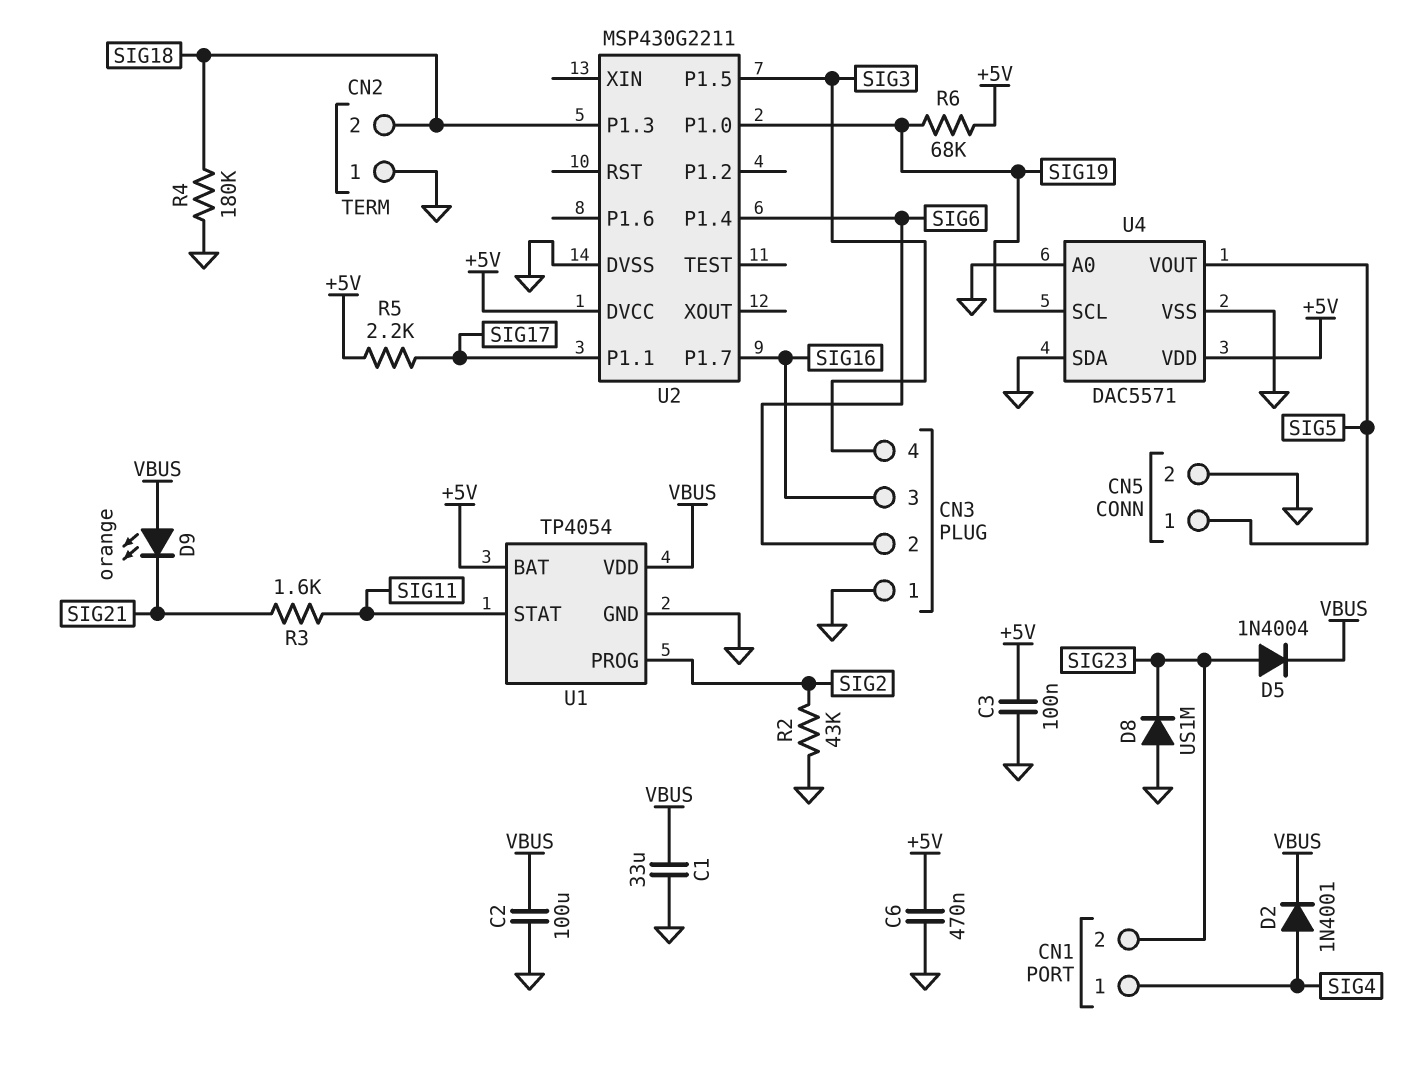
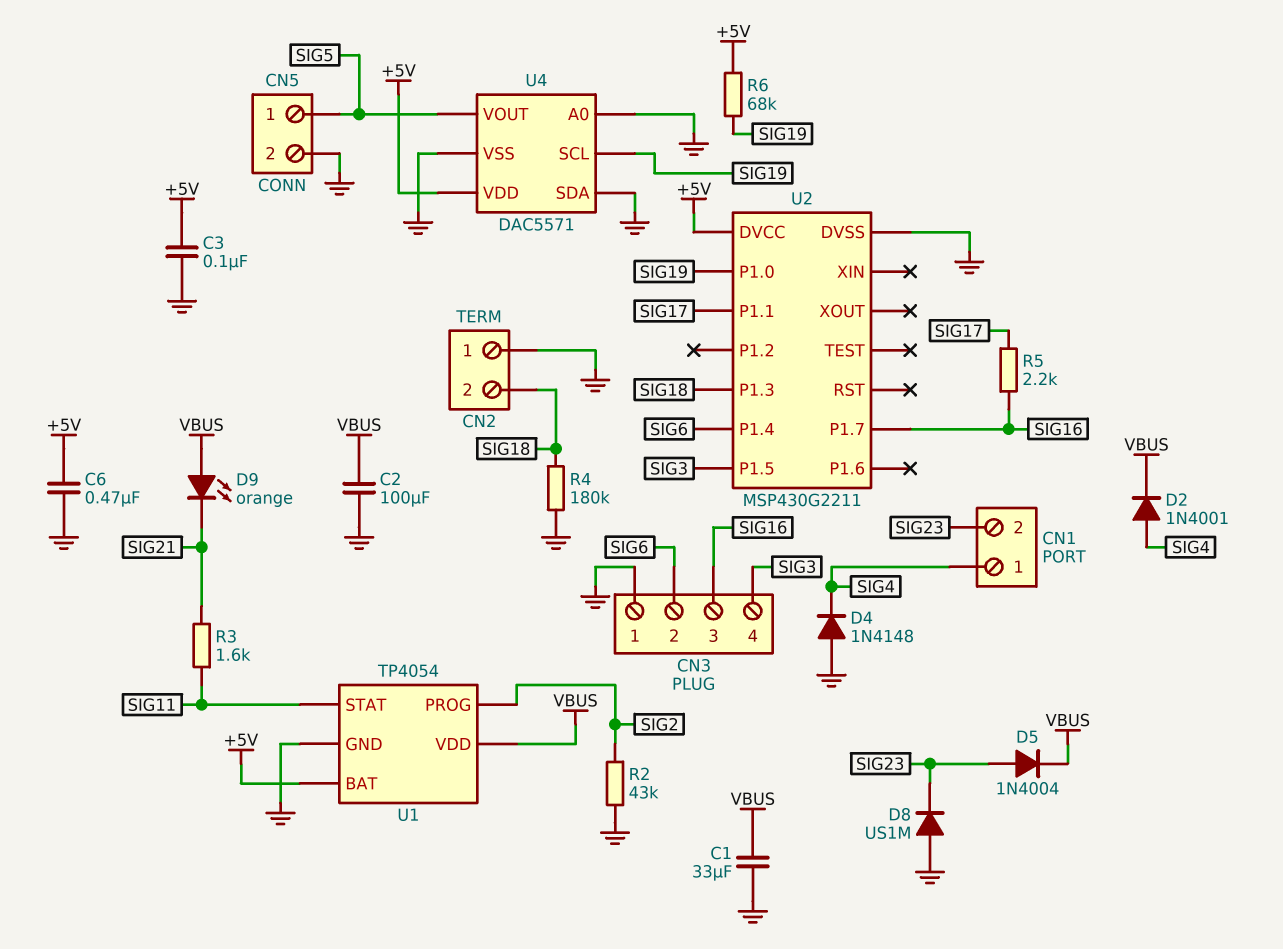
D4: none -> diode 1N4148 (A GND, K SIG4)
R5: 2.2k (+5V, SIG17) -> 2.2k (SIG16, SIG17)

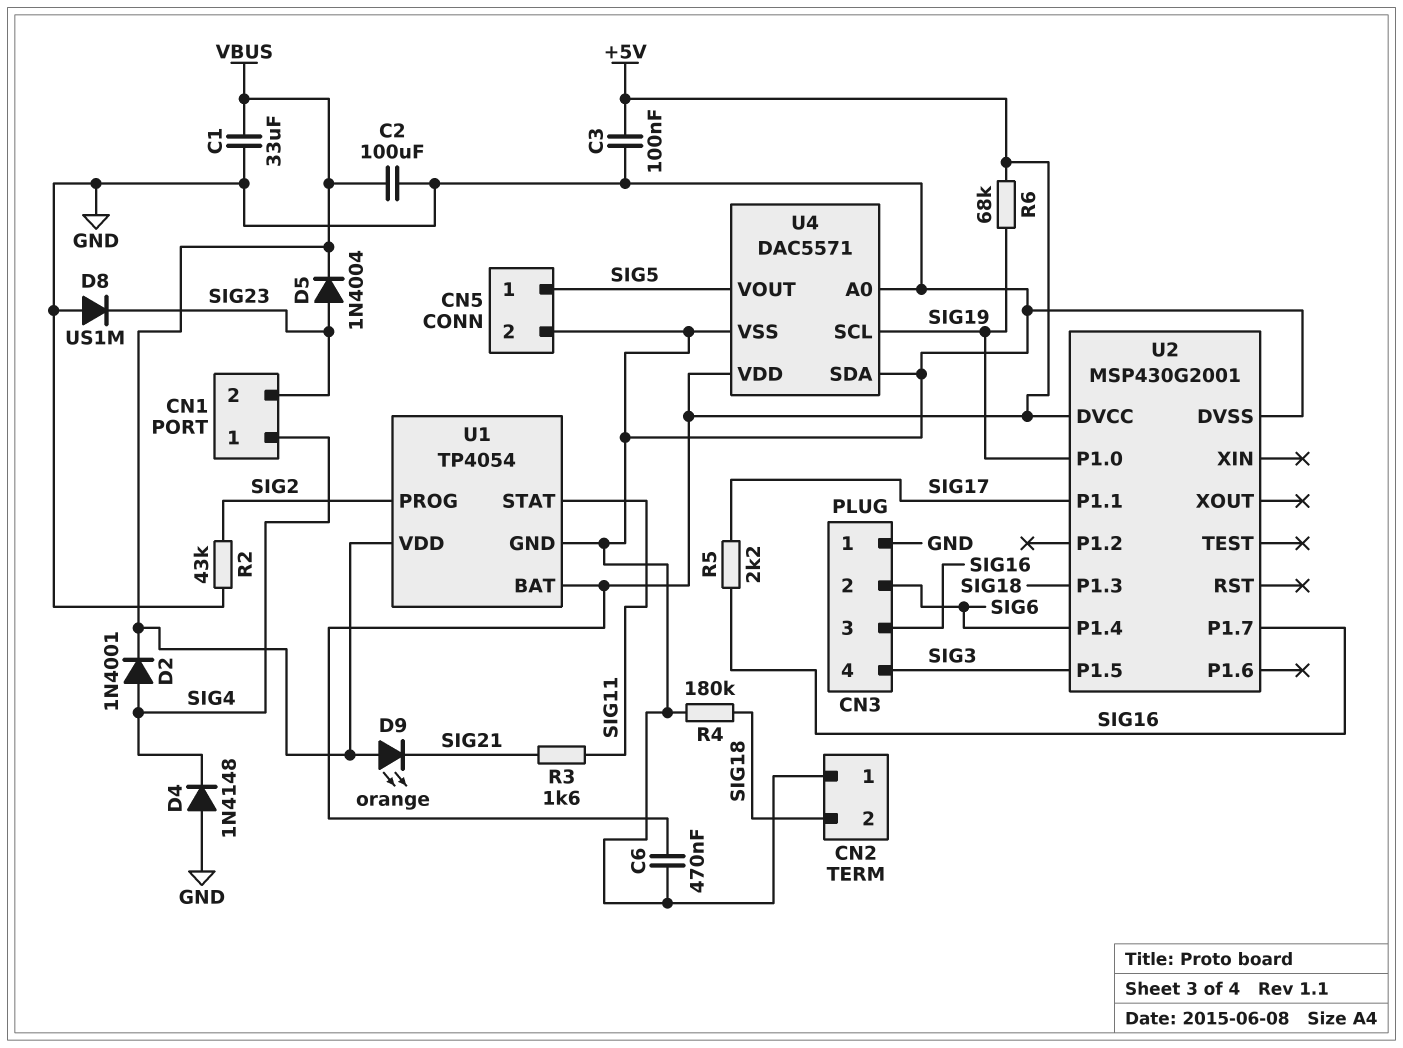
U2: MSP430G2211 -> MSP430G2001

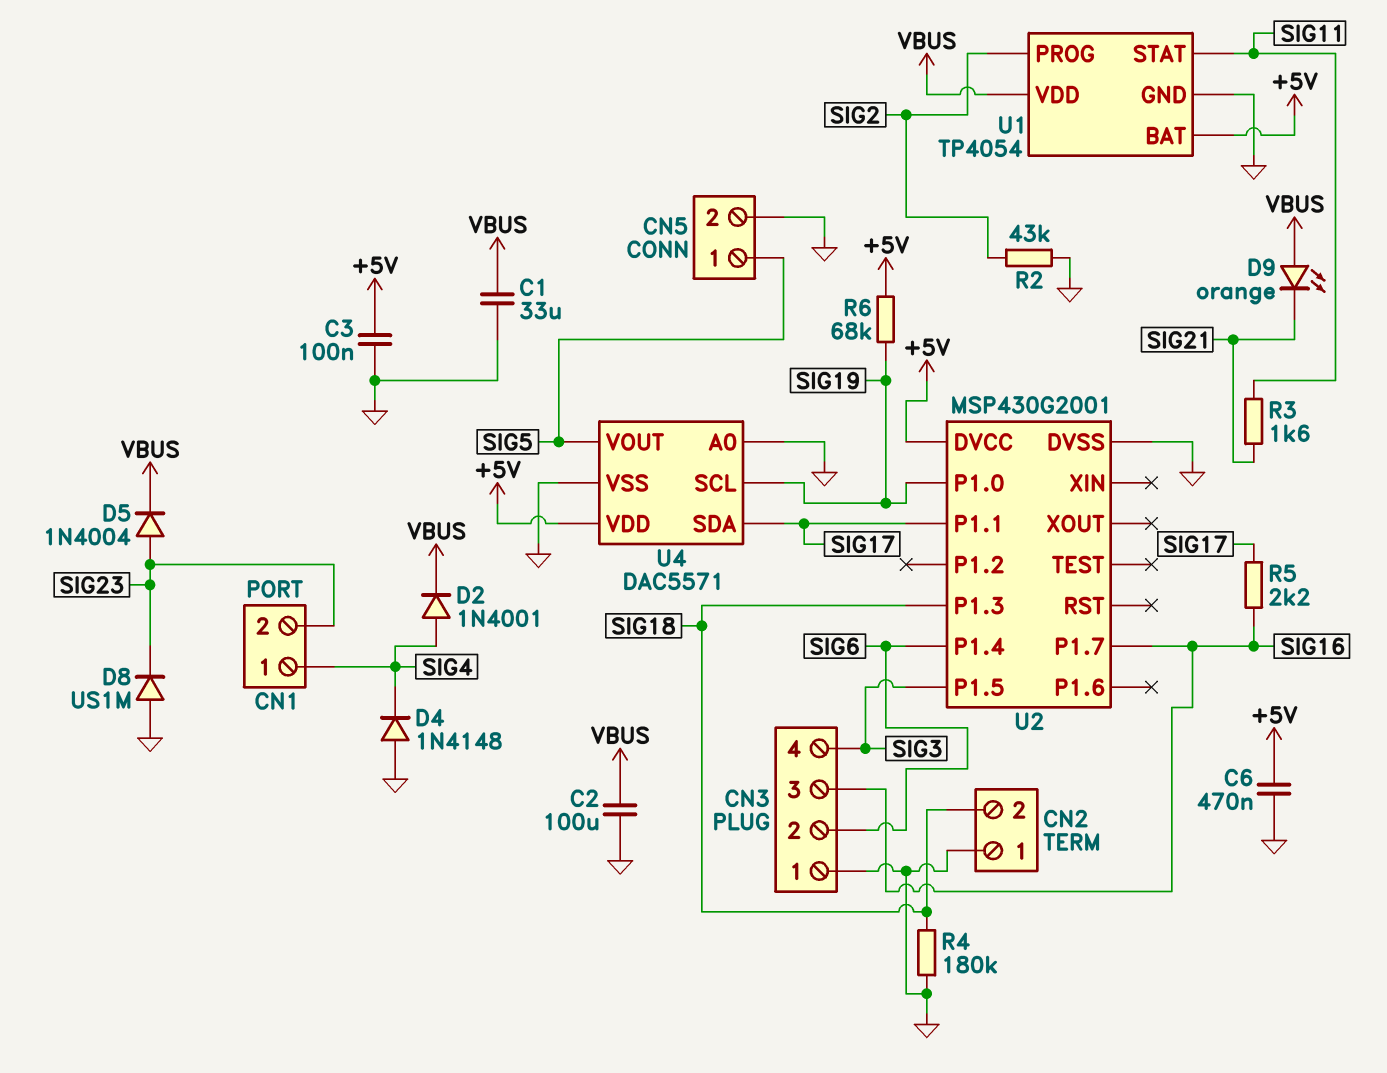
U4 pin SDA: GND -> SIG17

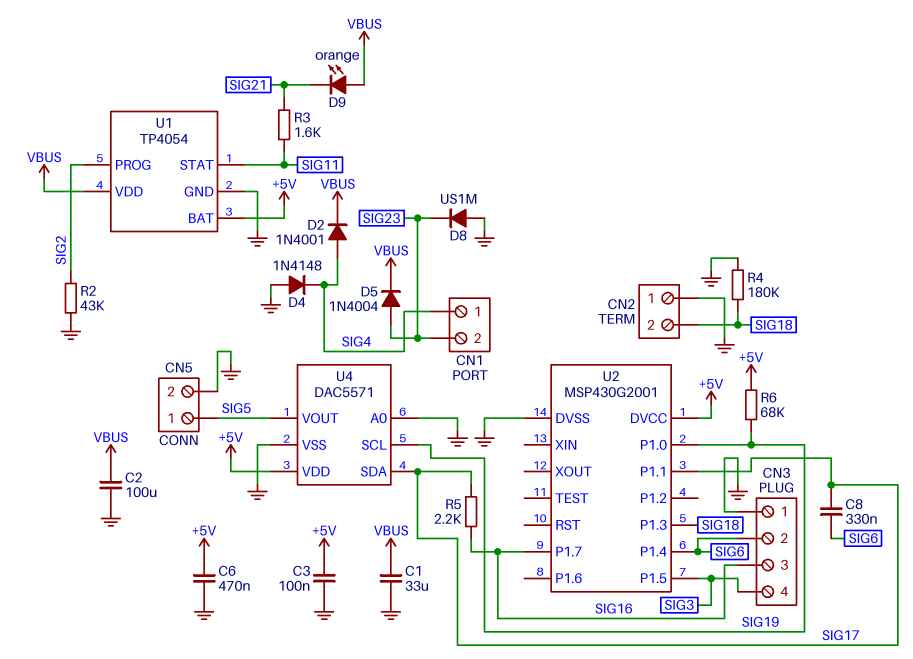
C8: none -> 330nF (SIG6, SIG17)

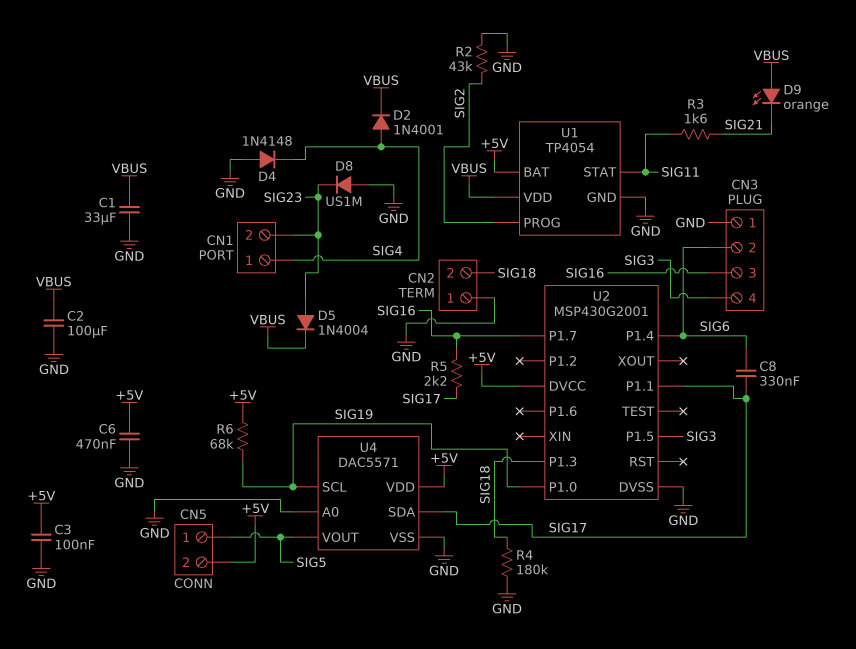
CN5 pin 2: GND -> +5V

